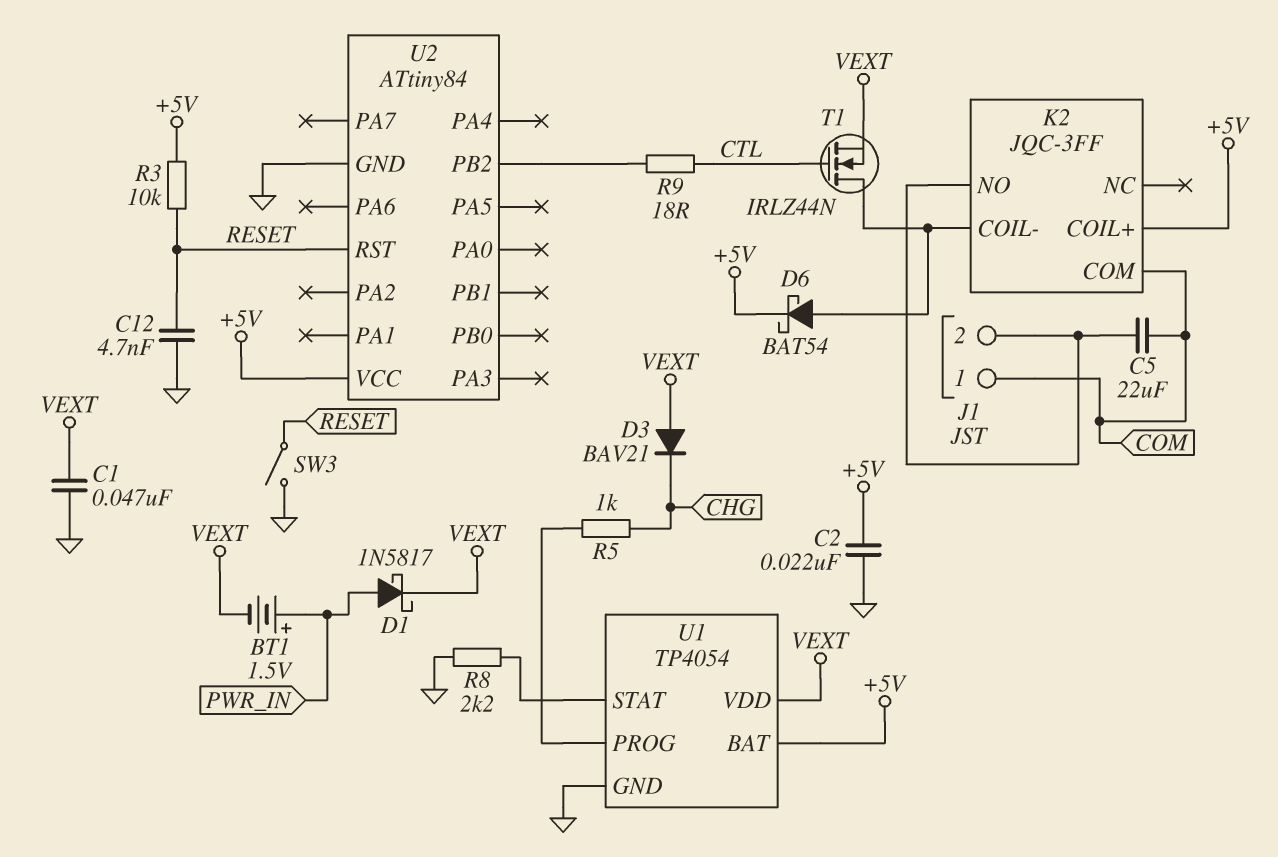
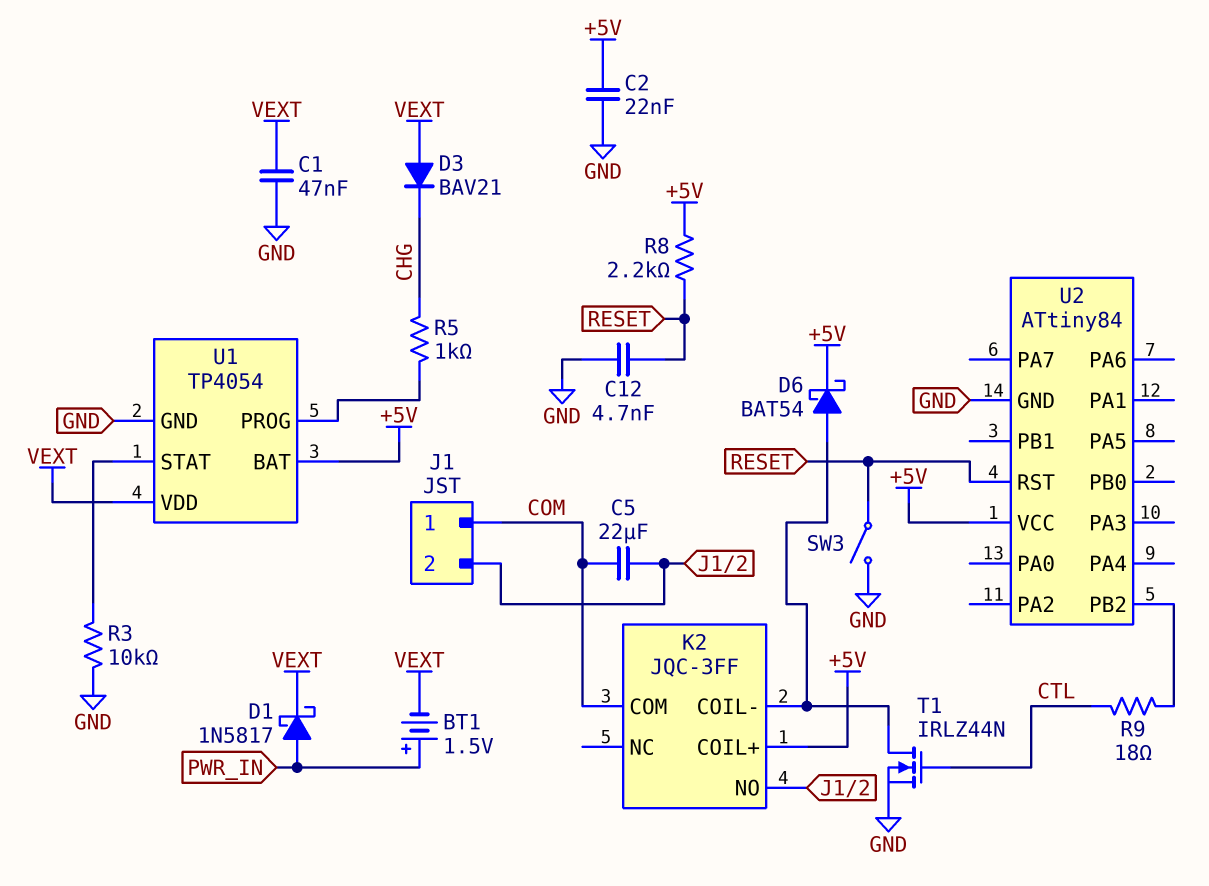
R3: 10k (+5V, RESET) -> 10k (GND, U1/STAT)
R8: 2.2k (GND, U1/STAT) -> 2.2k (+5V, RESET)
T1: NMOS IRLZ44N (G CTL, D K2/COIL-, S VEXT) -> NMOS IRLZ44N (G CTL, D K2/COIL-, S GND)

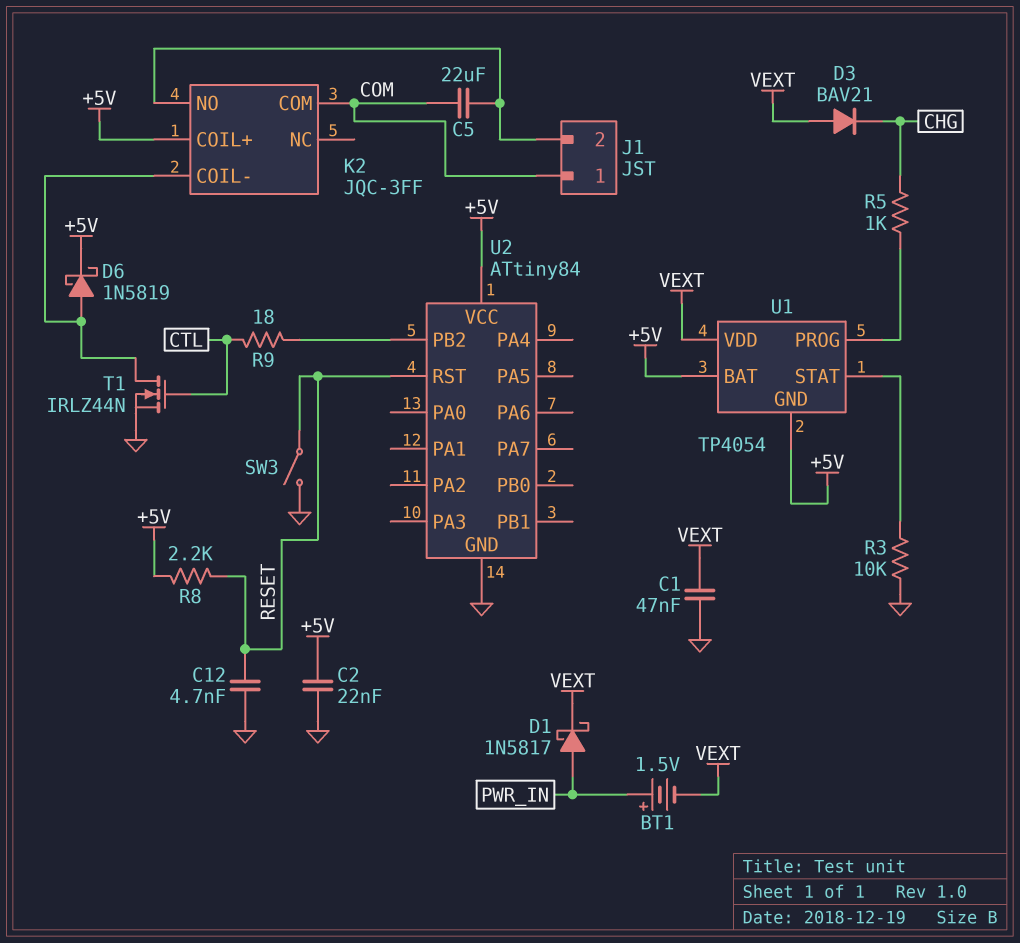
D6: schottky BAT54 (A K2/COIL-, K +5V) -> schottky 1N5819 (A K2/COIL-, K +5V)
U1 pin GND: GND -> +5V

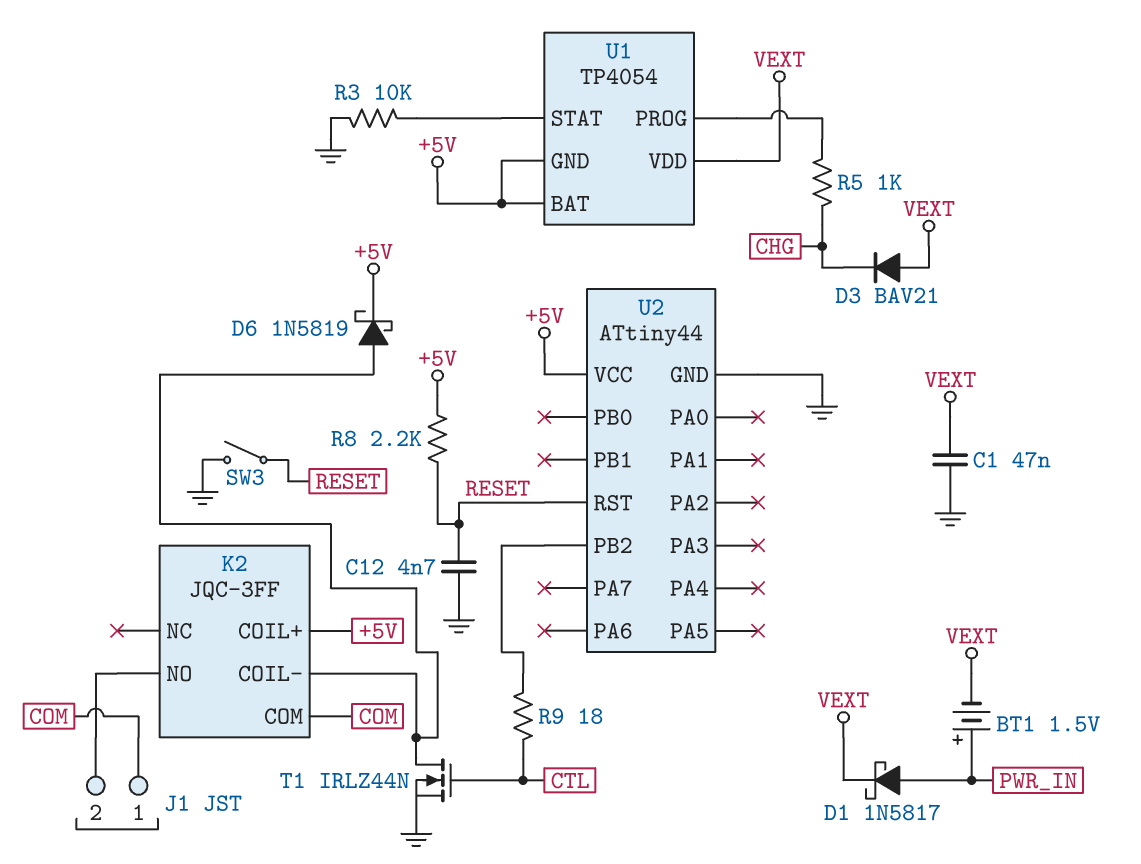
C2: 22nF (+5V, GND) -> none
C5: 22uF (COM, J1/2) -> none
U2: ATtiny84 -> ATtiny44

